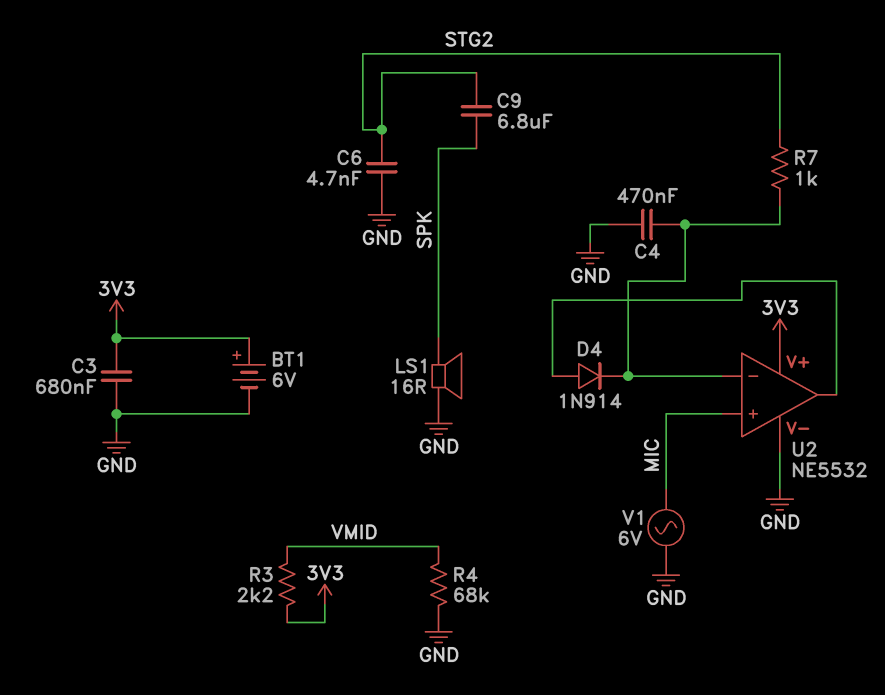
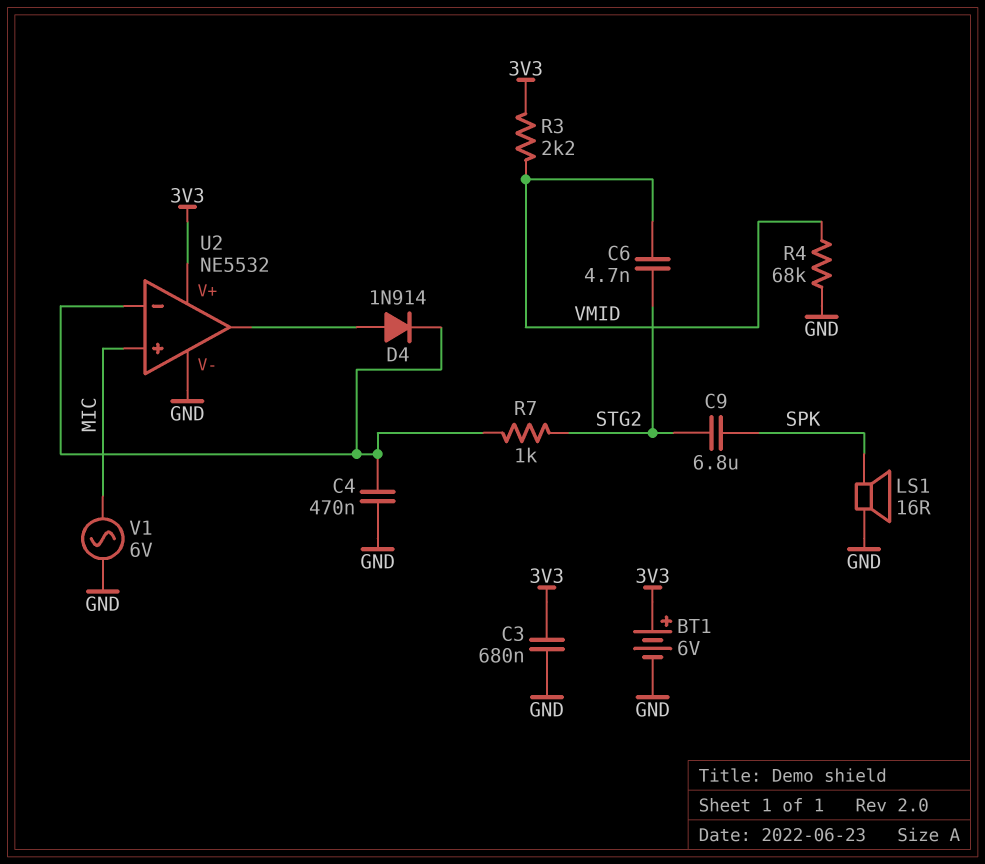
C6: 4.7nF (GND, STG2) -> 4.7nF (STG2, VMID)

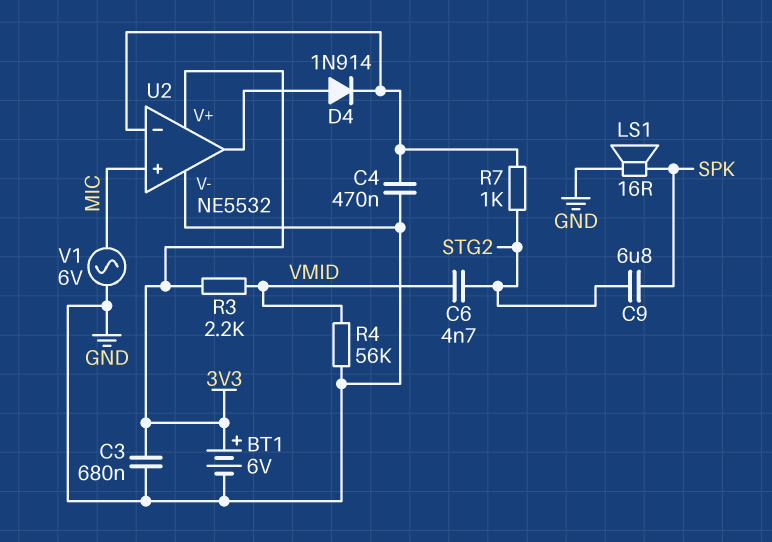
R4: 68k (GND, VMID) -> 56k (GND, VMID)

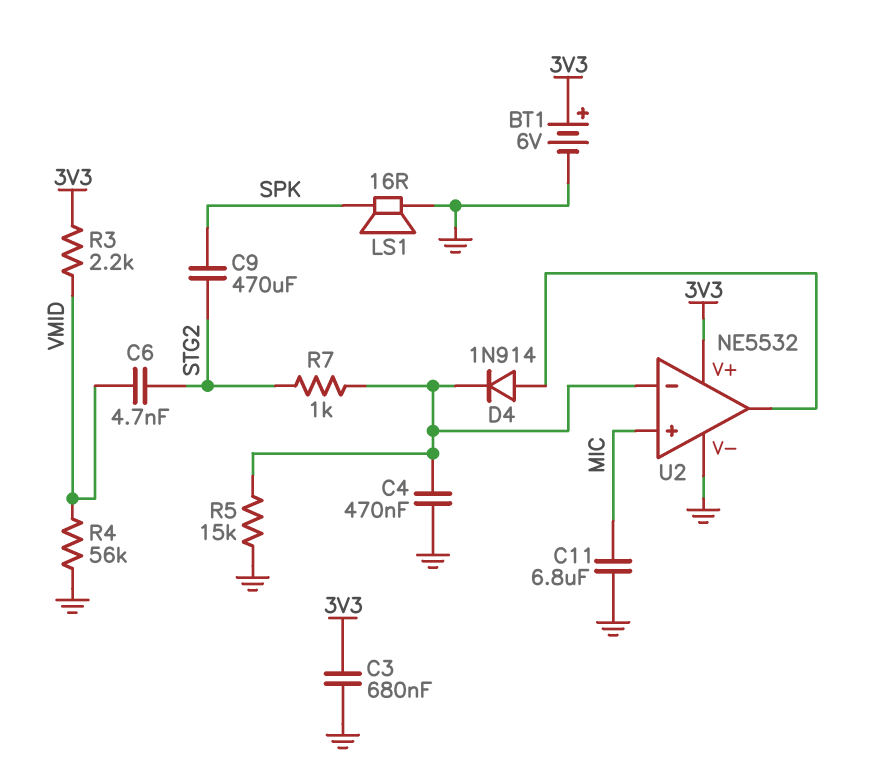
C9: 6.8uF (SPK, STG2) -> 470uF (SPK, STG2)
C11: none -> 6.8uF (GND, MIC)
R5: none -> 15k (GND, U2/in-)
V1: AC 6V (GND, MIC) -> none

